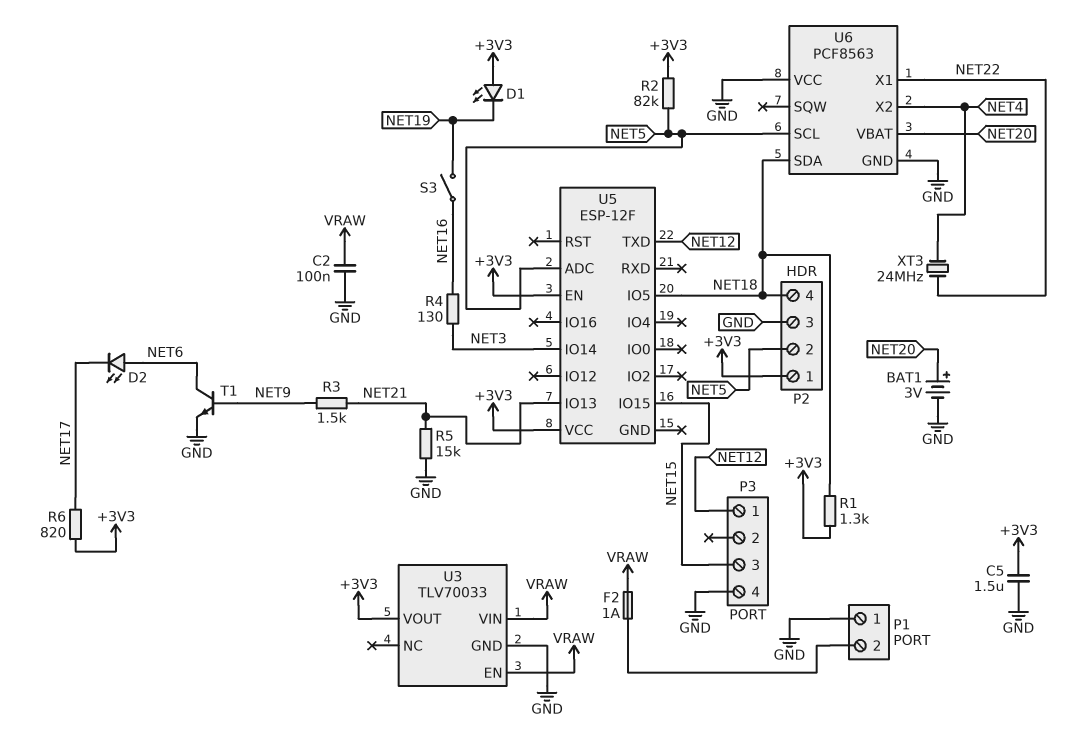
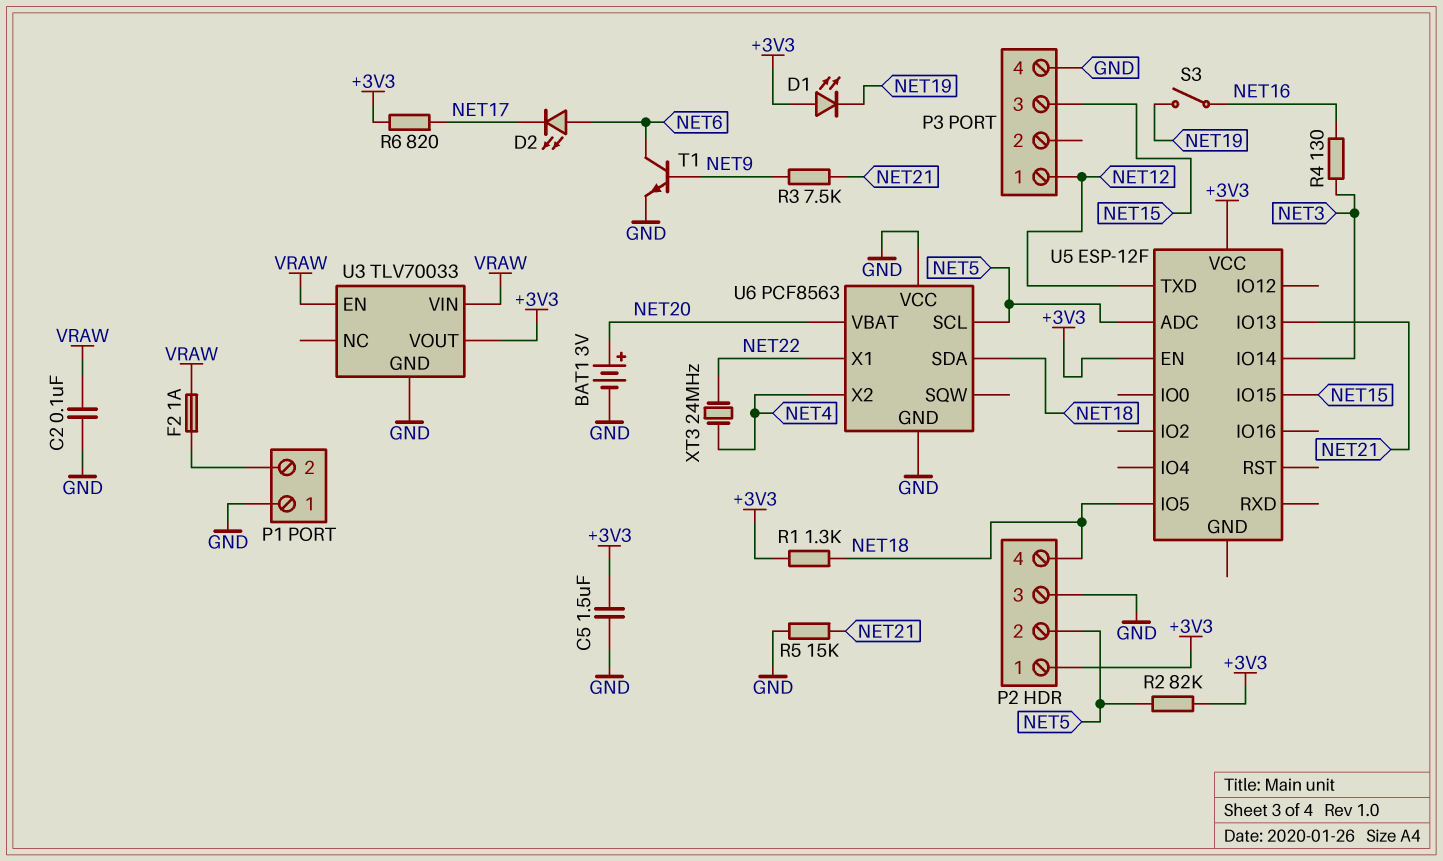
R3: 1.5k (NET9, NET21) -> 7.5k (NET9, NET21)

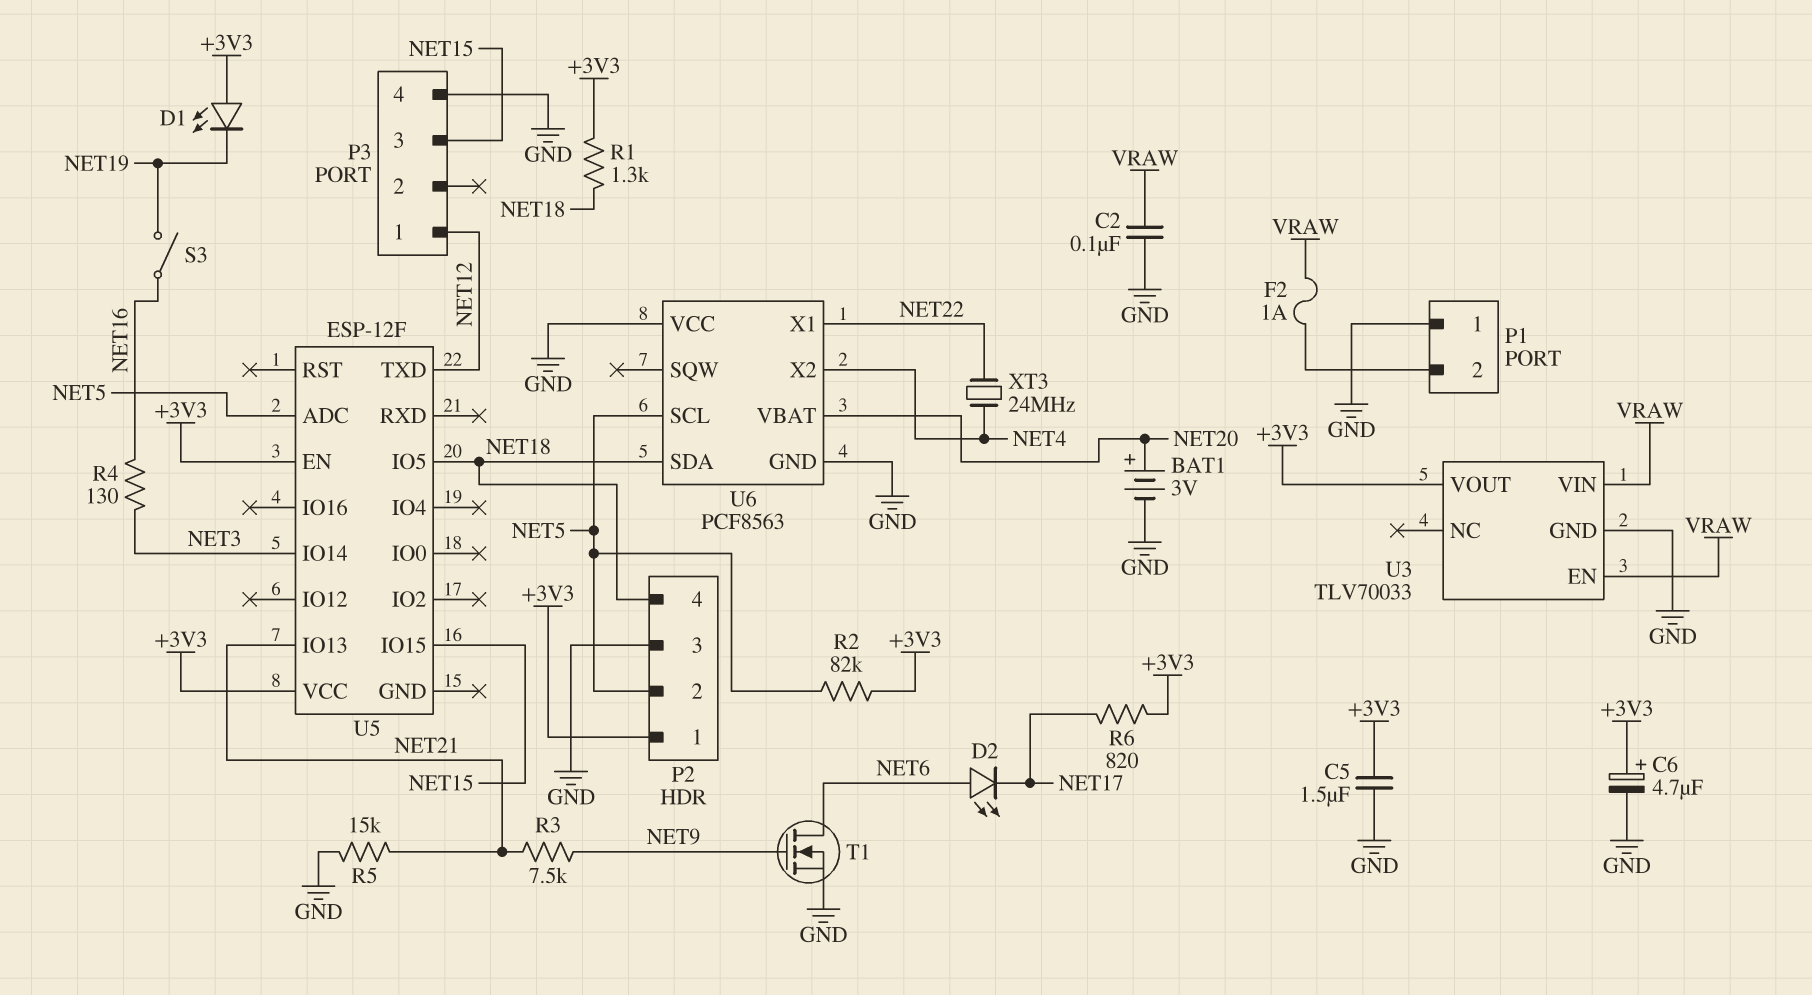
C6: none -> 4.7uF (plus +3V3, minus GND)
T1: NPN (B NET9, C NET6, E GND) -> NMOS (G NET9, D NET6, S GND)

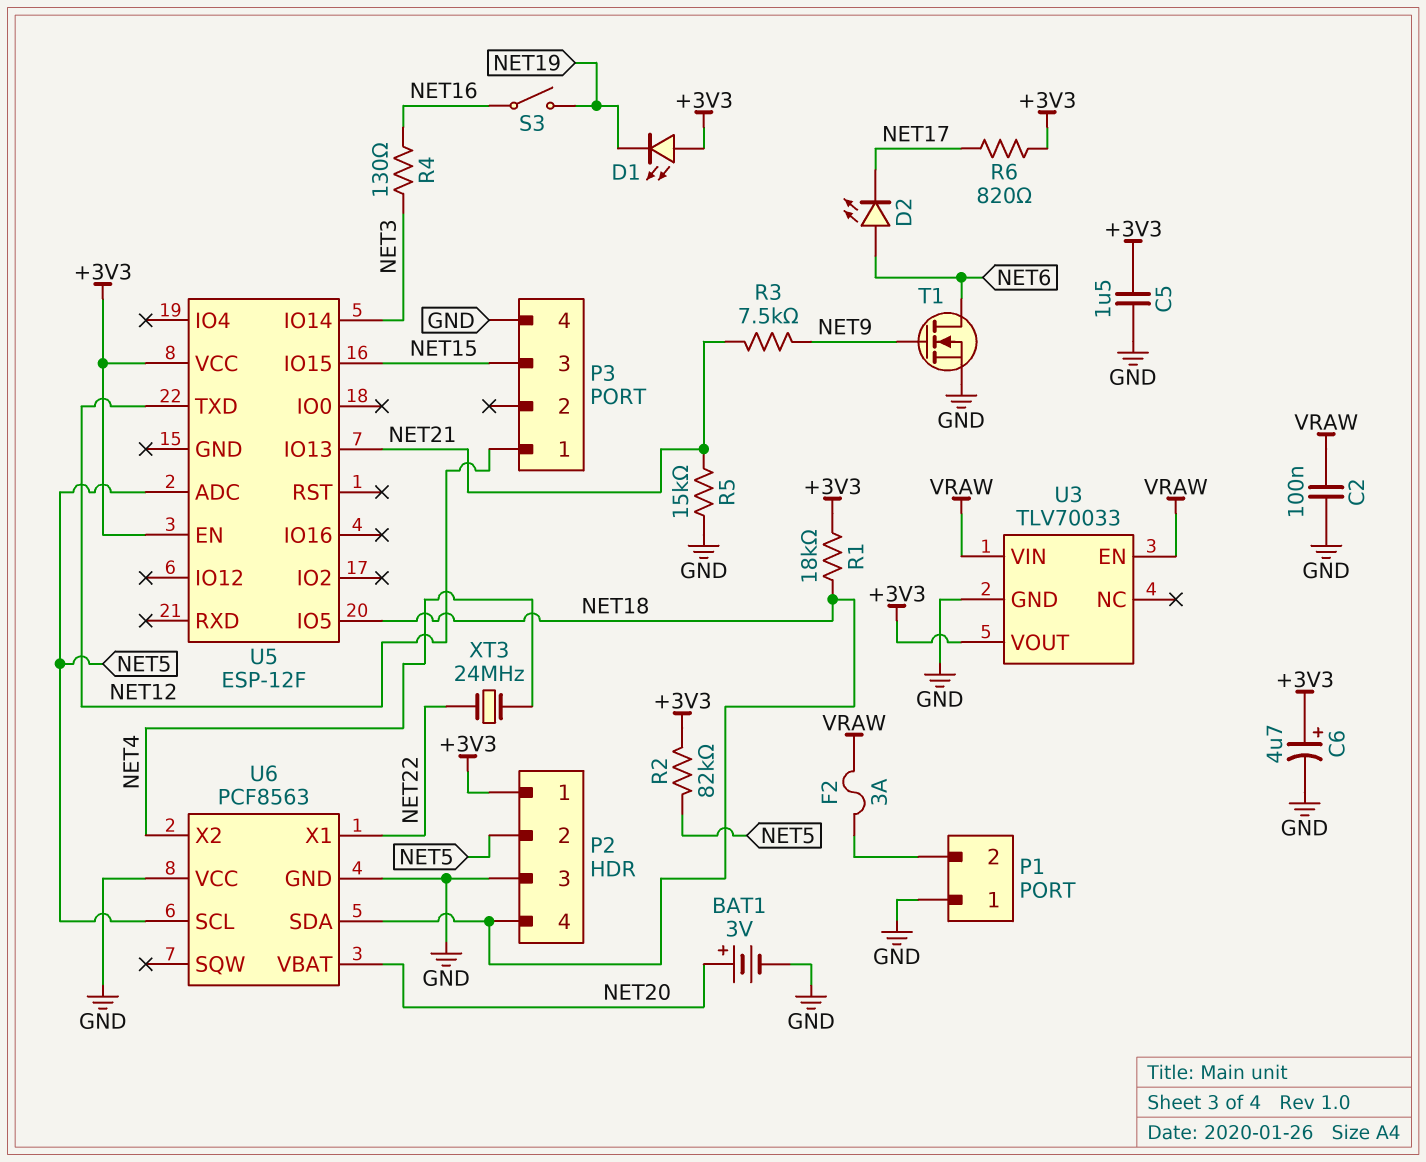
F2: 1A (P1/2, VRAW) -> 3A (P1/2, VRAW)
R1: 1.3k (+3V3, NET18) -> 18k (+3V3, NET18)

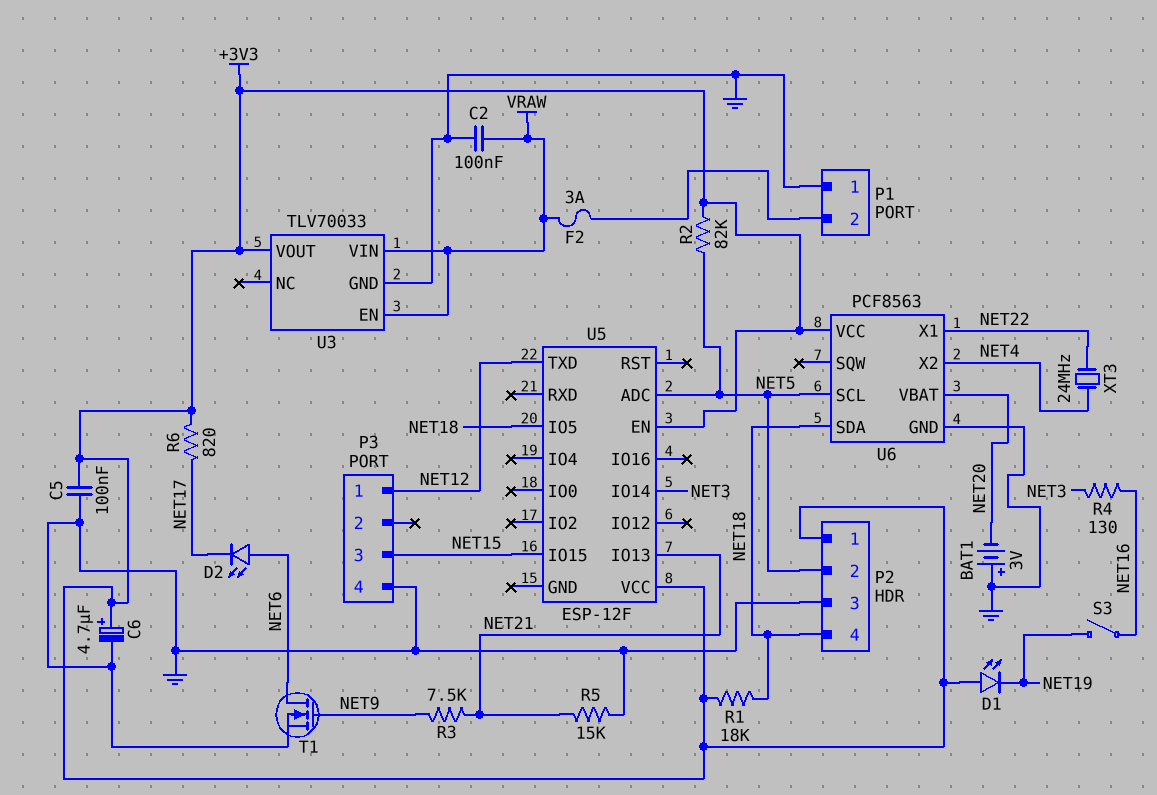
BAT1: 3V (plus NET20, minus GND) -> 3V (plus GND, minus NET20)
C5: 1.5uF (+3V3, GND) -> 100nF (+3V3, GND)
U6 pin VCC: GND -> +3V3

